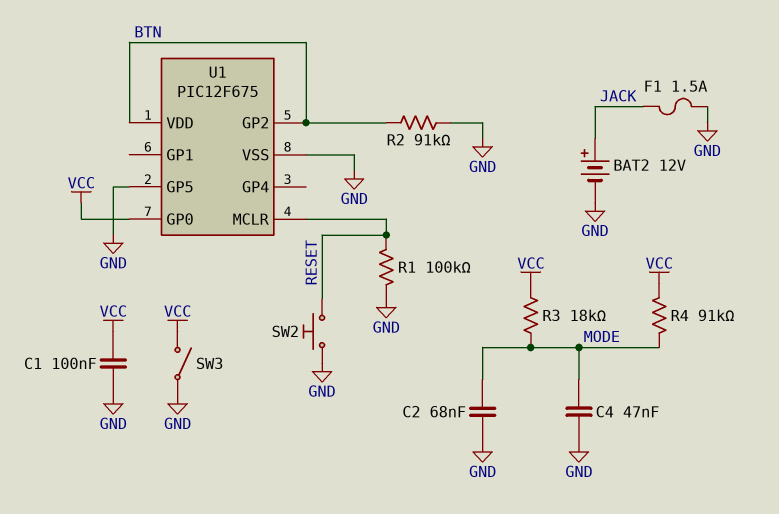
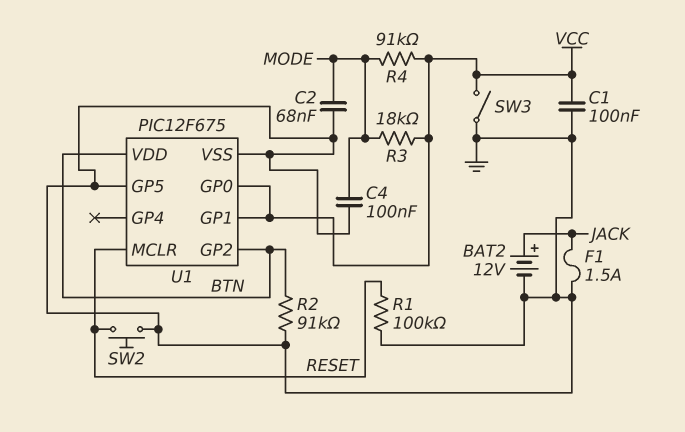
C4: 47nF (GND, MODE) -> 100nF (GND, MODE)
U1 pin GP1: none -> VCC

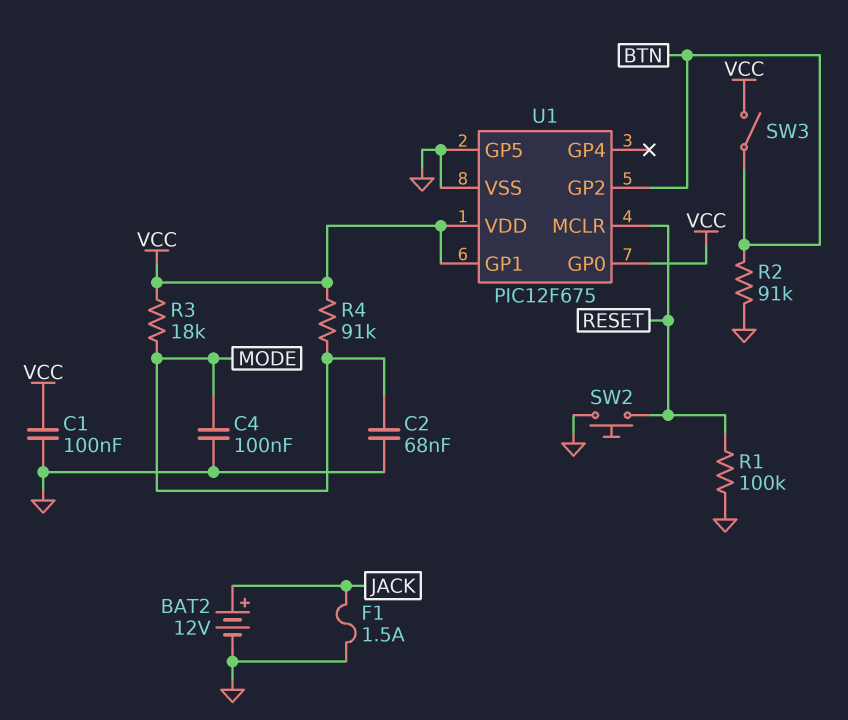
SW3: switch (GND, VCC) -> switch (BTN, VCC)
U1 pin VDD: BTN -> VCC

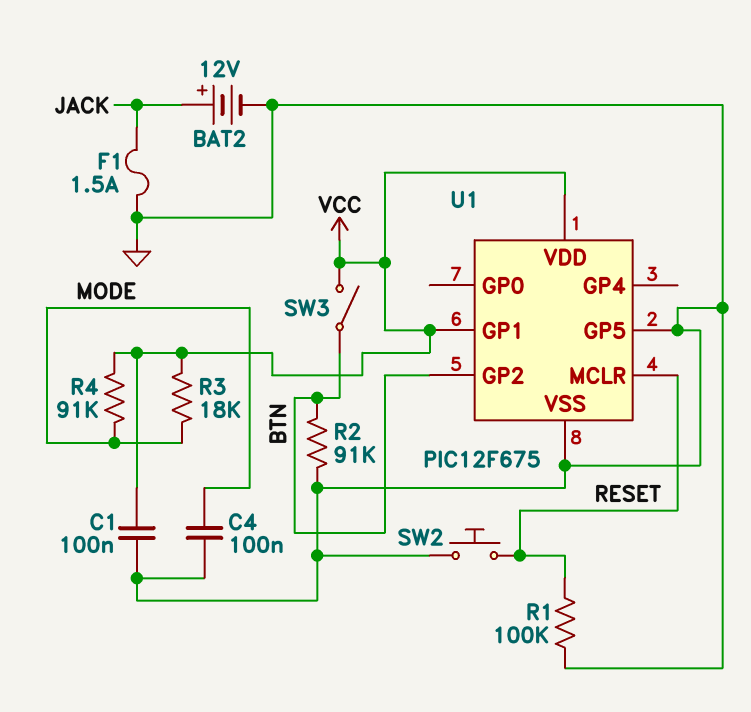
C2: 68nF (GND, MODE) -> none
U1 pin GP0: VCC -> none

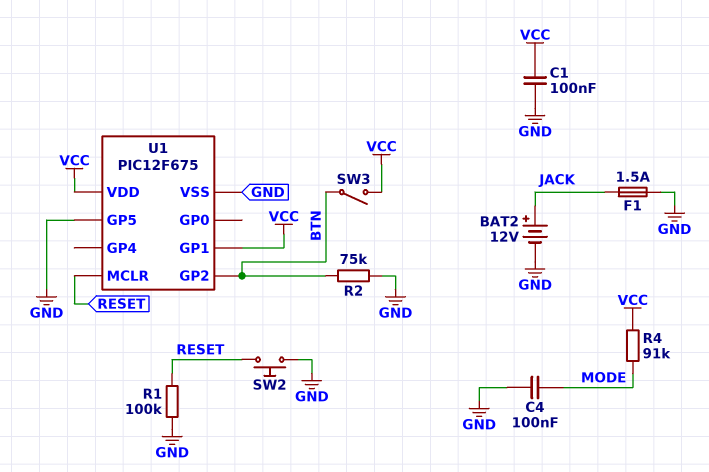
R2: 91k (BTN, GND) -> 75k (BTN, GND)
R3: 18k (MODE, VCC) -> none

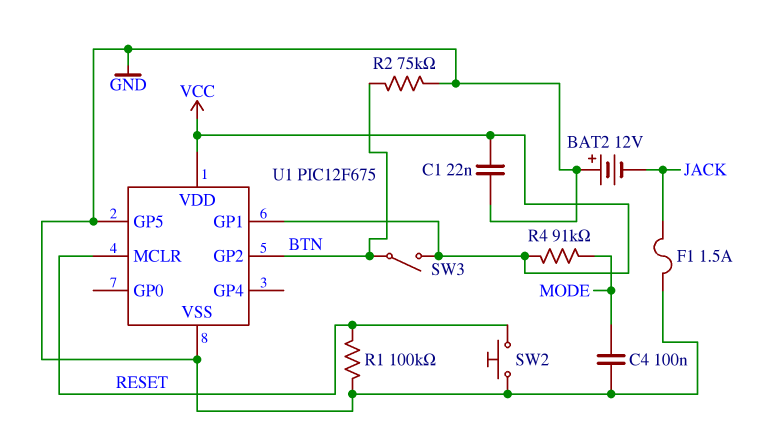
BAT2: 12V (plus JACK, minus GND) -> 12V (plus GND, minus JACK)
C1: 100nF (GND, VCC) -> 22nF (GND, VCC)

